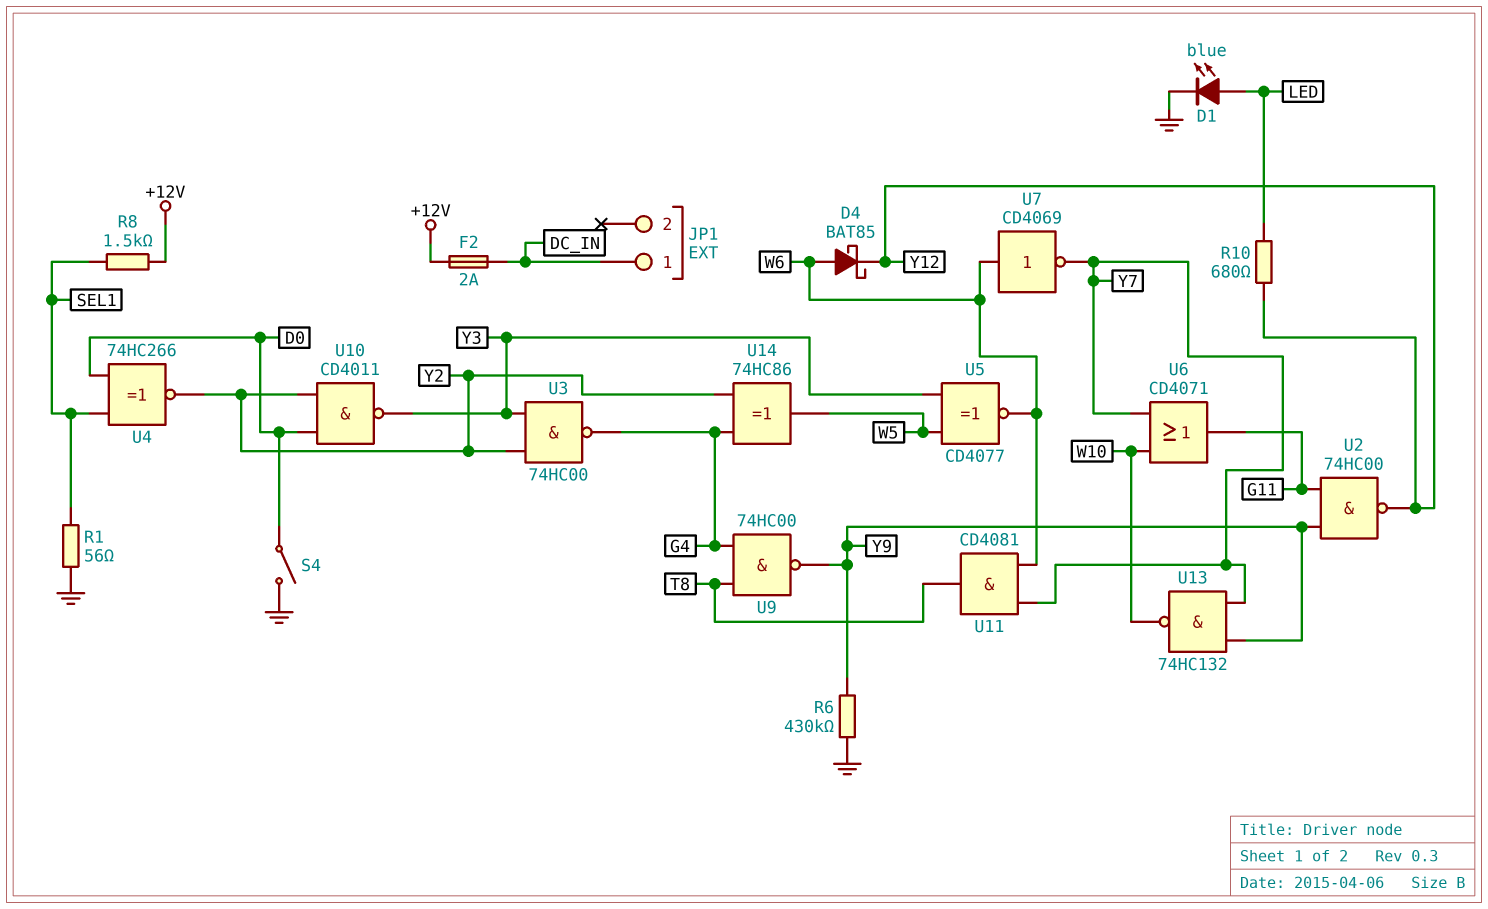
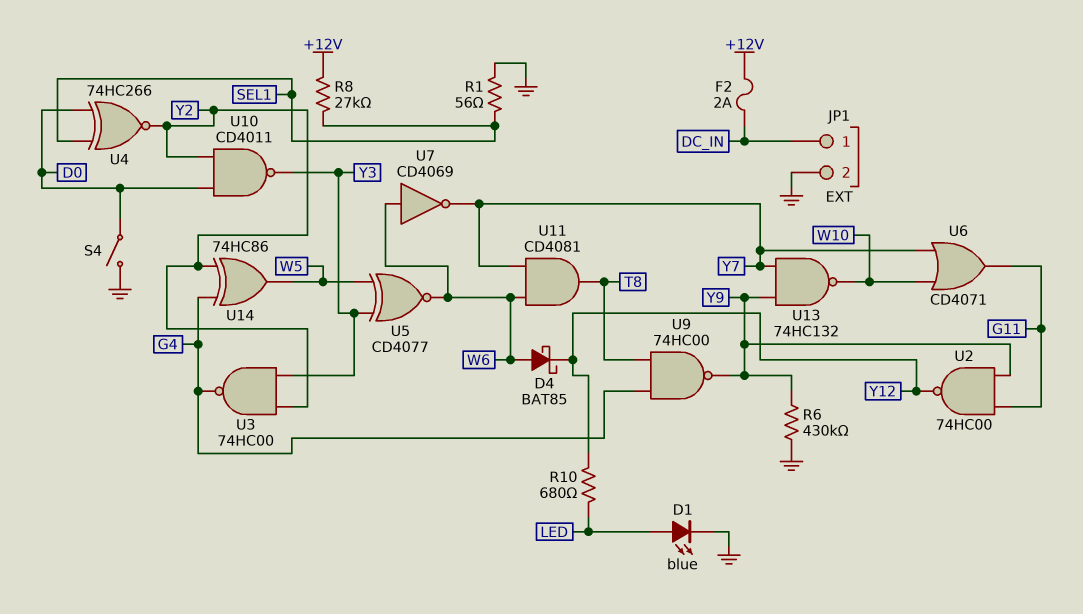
JP1 pin 2: none -> GND
R8: 1.5k (+12V, SEL1) -> 27k (+12V, SEL1)

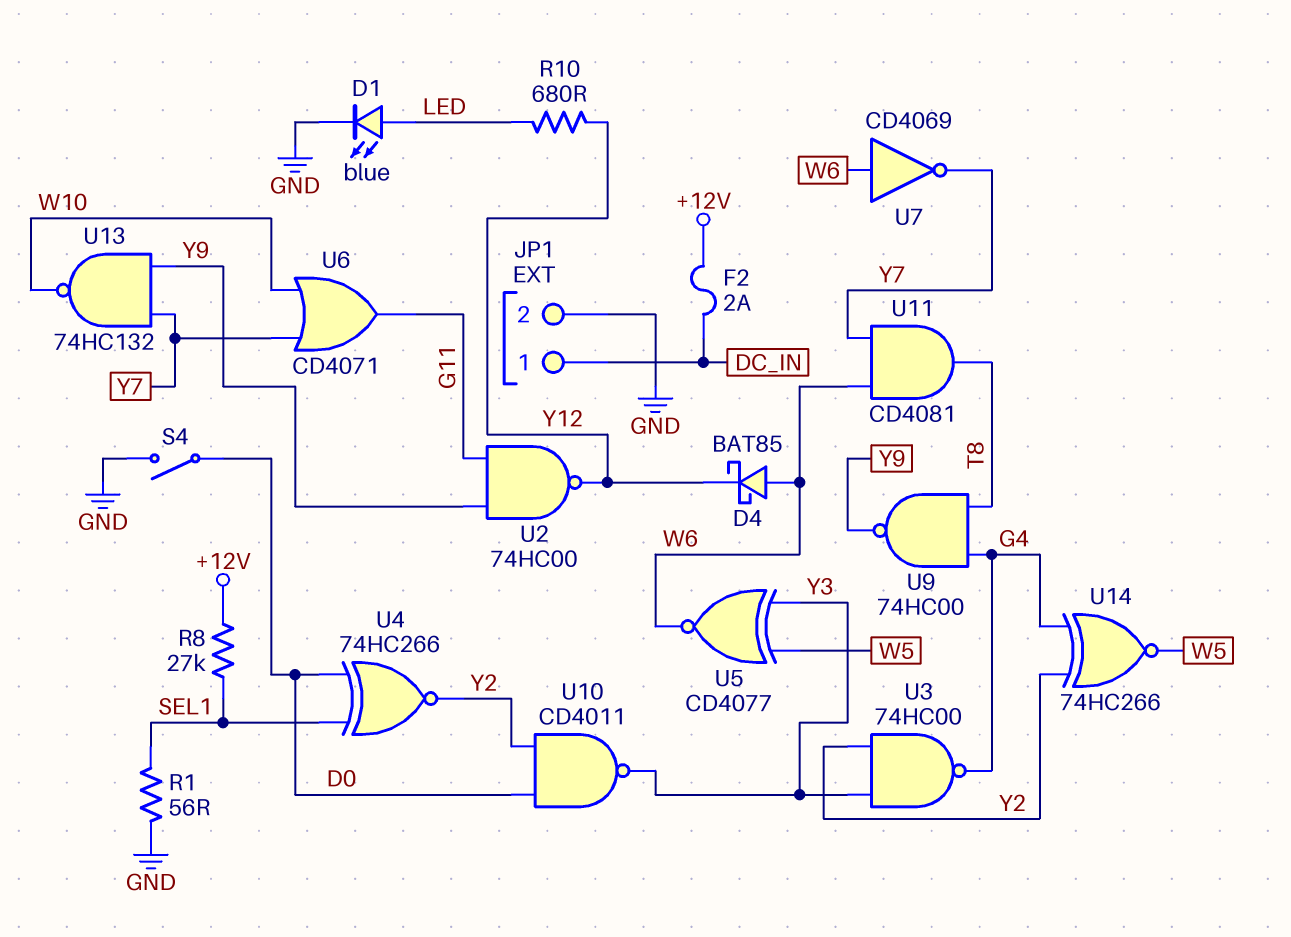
R6: 430k (GND, Y9) -> none
U14: XOR 74HC86 (in G4, in Y2, out W5) -> XNOR 74HC266 (in G4, in Y2, out W5)

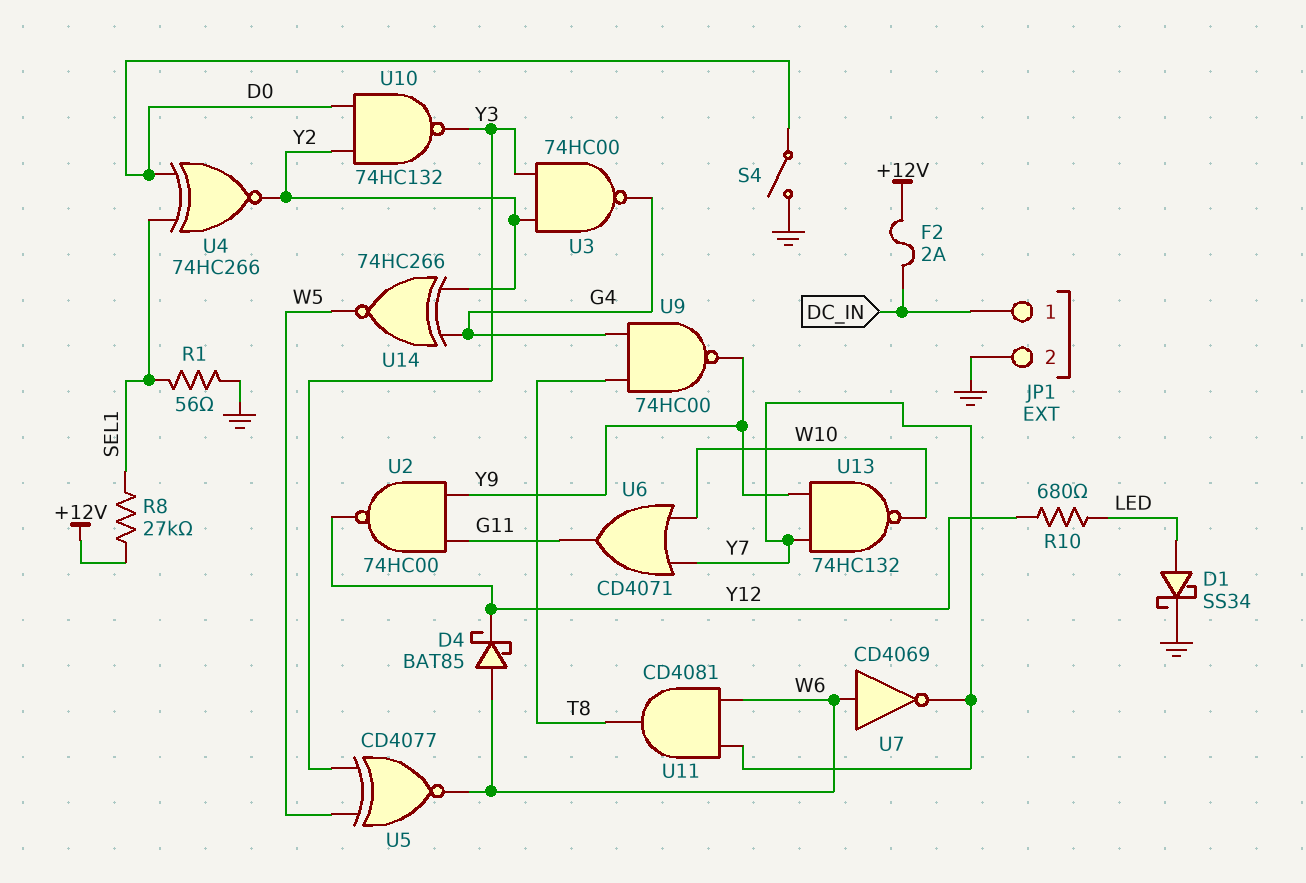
D1: LED blue (A LED, K GND) -> schottky SS34 (A LED, K GND)
U10: NAND CD4011 (in D0, in Y2, out Y3) -> NAND 74HC132 (in D0, in Y2, out Y3)

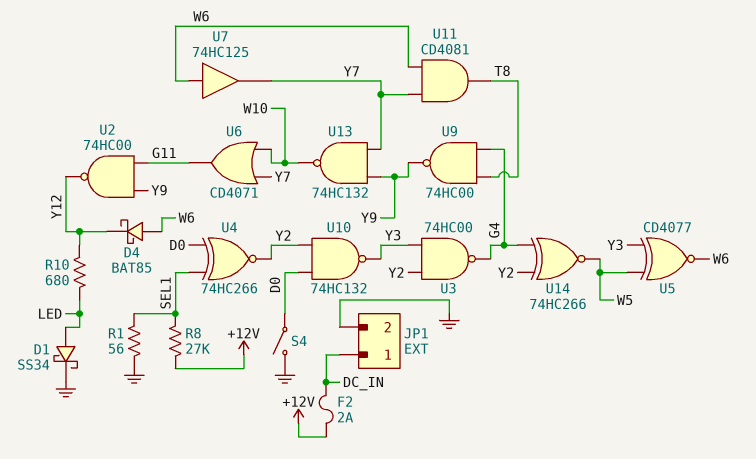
U7: NOT CD4069 (in W6, out Y7) -> buffer 74HC125 (in W6, out Y7)

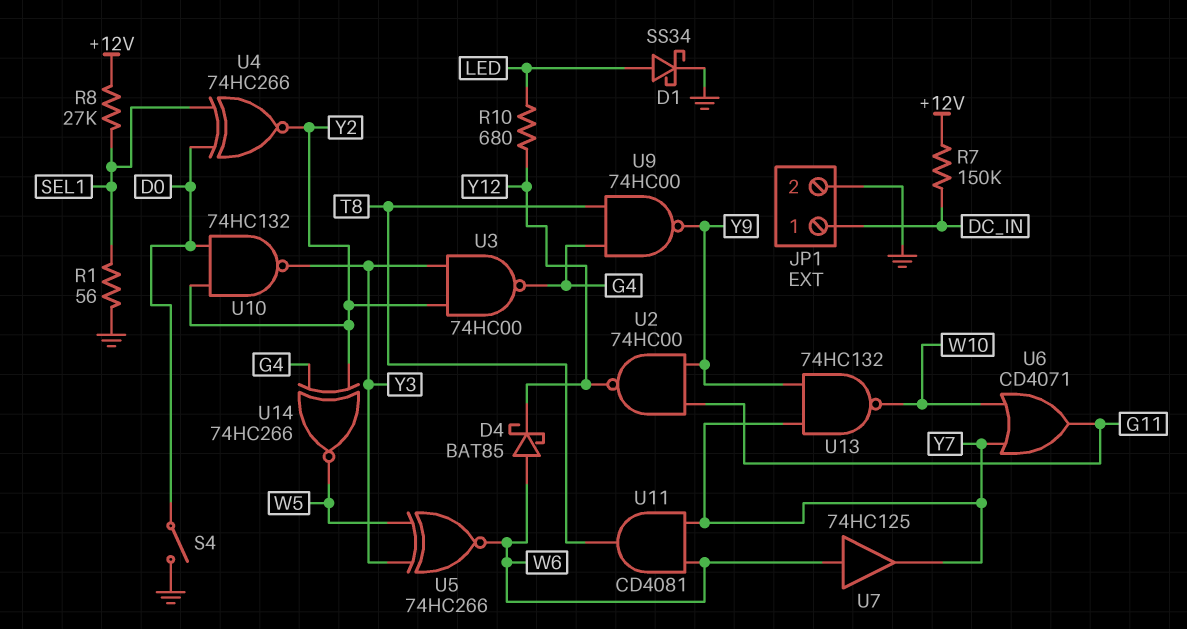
F2: 2A (+12V, DC_IN) -> none
R7: none -> 150k (+12V, DC_IN)
U5: XNOR CD4077 (in W5, in Y3, out W6) -> XNOR 74HC266 (in W5, in Y3, out W6)

